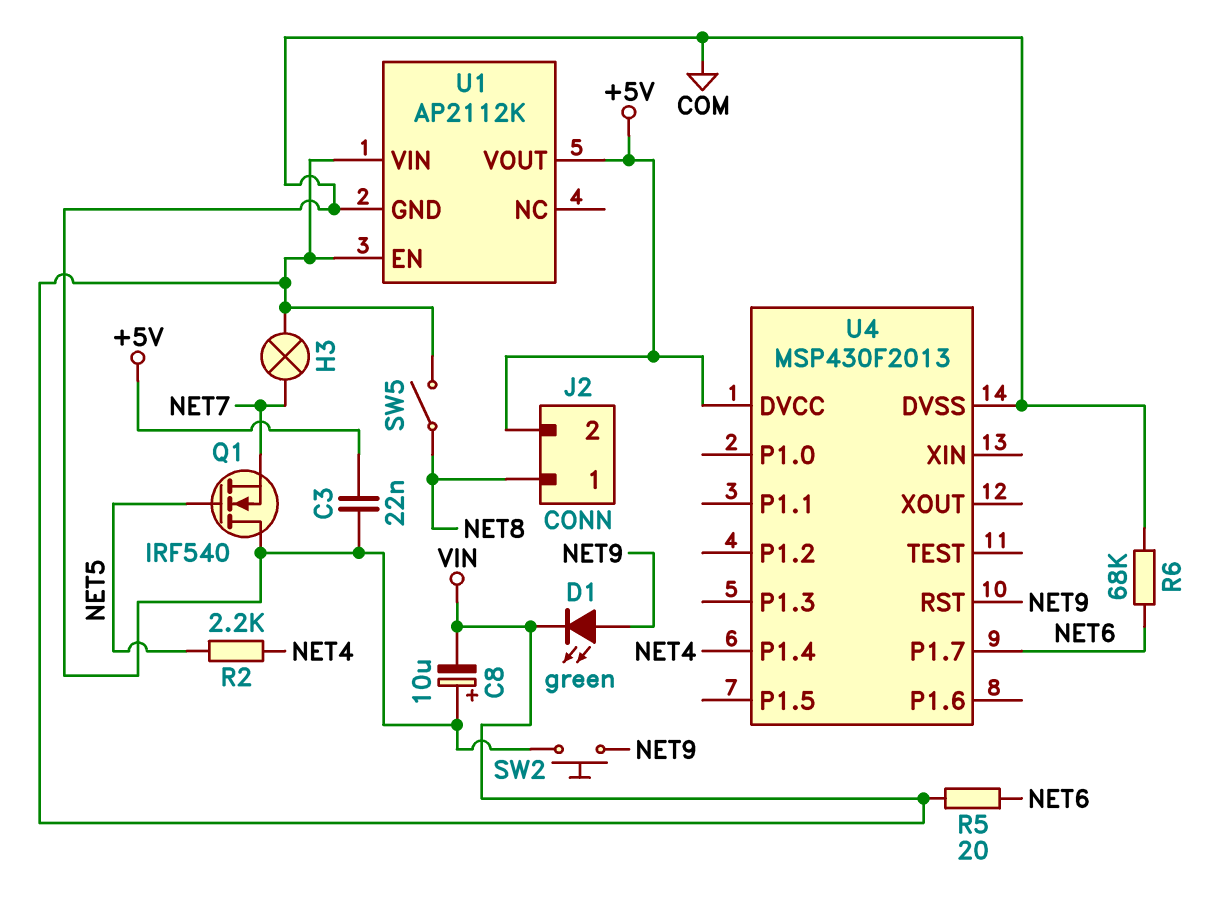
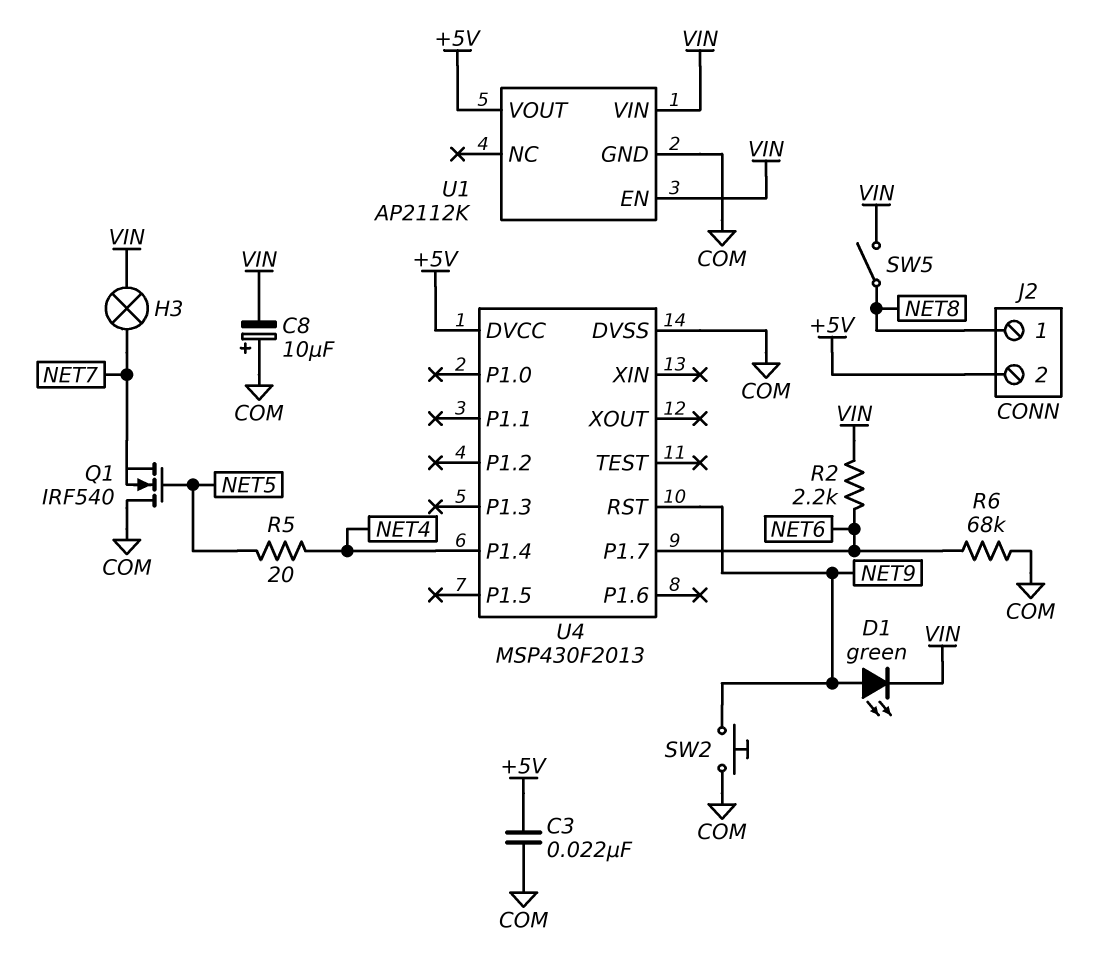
R2: 2.2k (NET4, NET5) -> 2.2k (NET6, VIN)
R5: 20 (NET6, VIN) -> 20 (NET4, NET5)

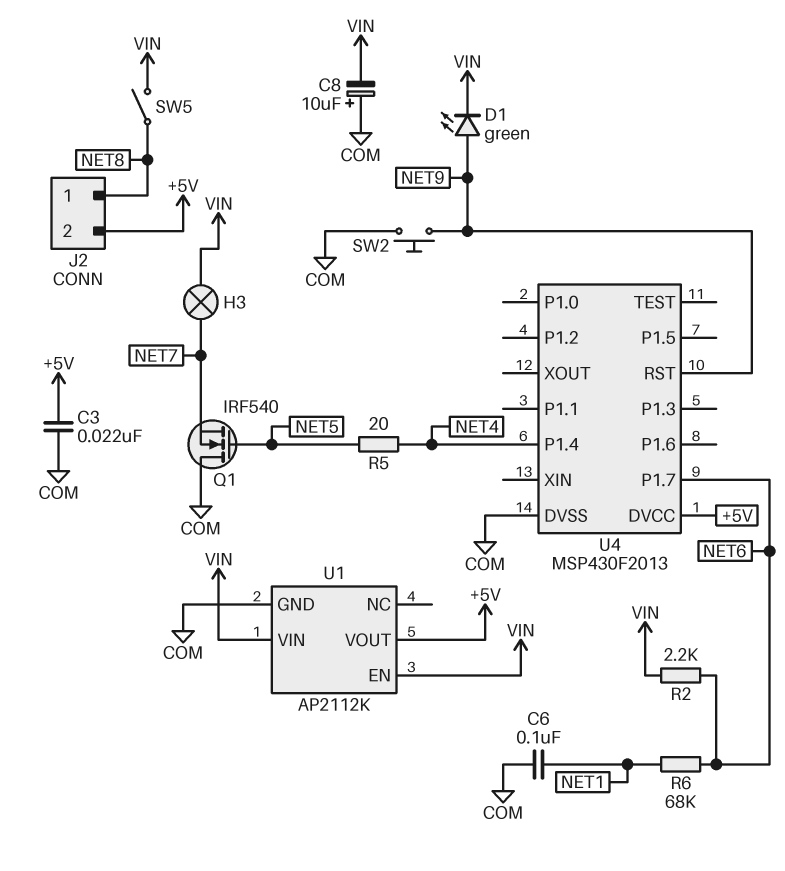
C6: none -> 100nF (COM, NET1)
R6: 68k (COM, NET6) -> 68k (NET1, NET6)

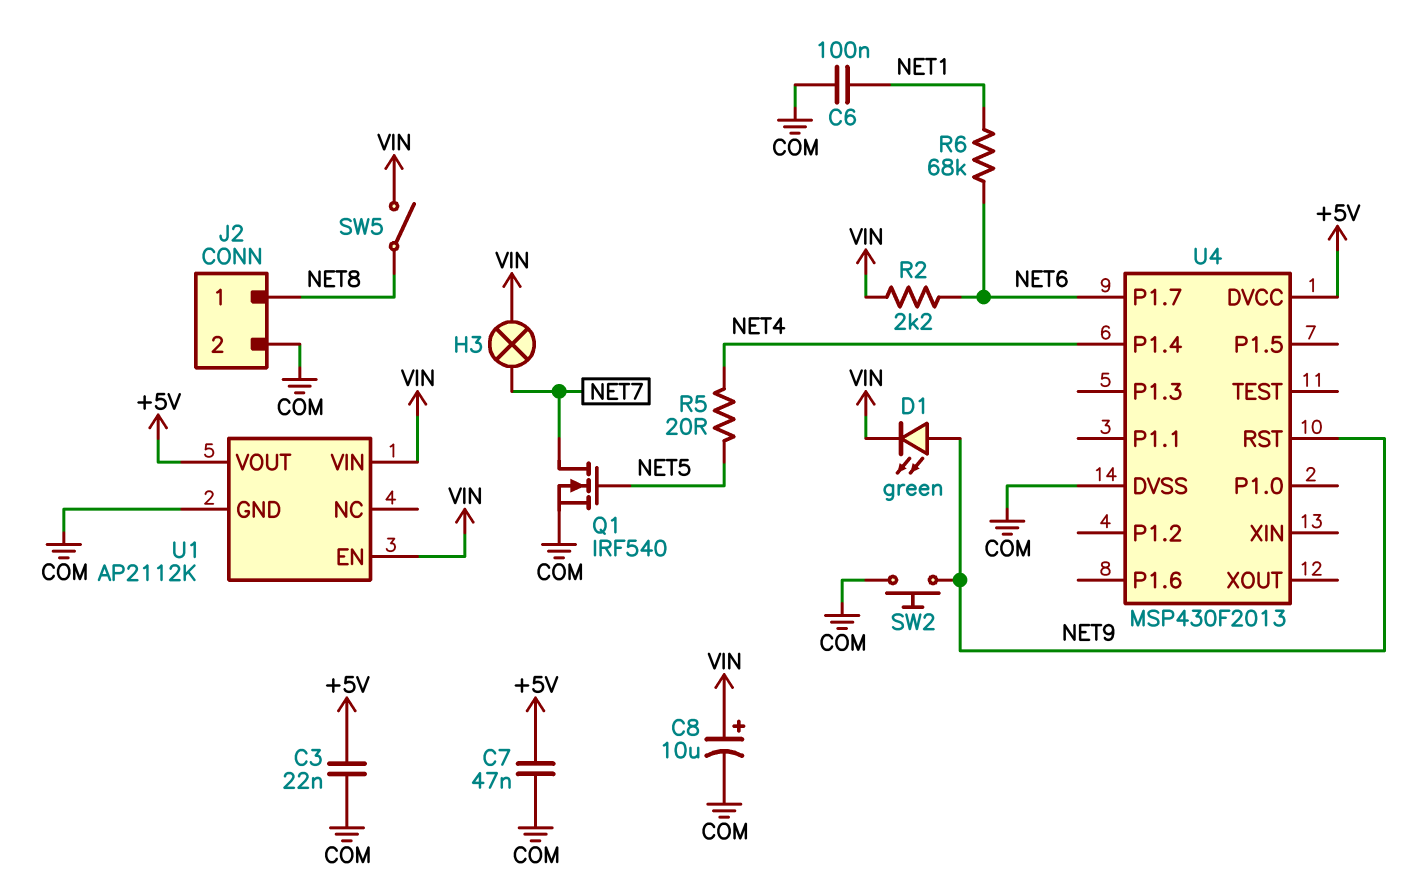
C7: none -> 47nF (+5V, COM)
C8: 10uF (plus COM, minus VIN) -> 10uF (plus VIN, minus COM)
J2 pin 2: +5V -> COM
Q1: NMOS IRF540 (G NET5, D COM, S NET7) -> NMOS IRF540 (G NET5, D NET7, S COM)

